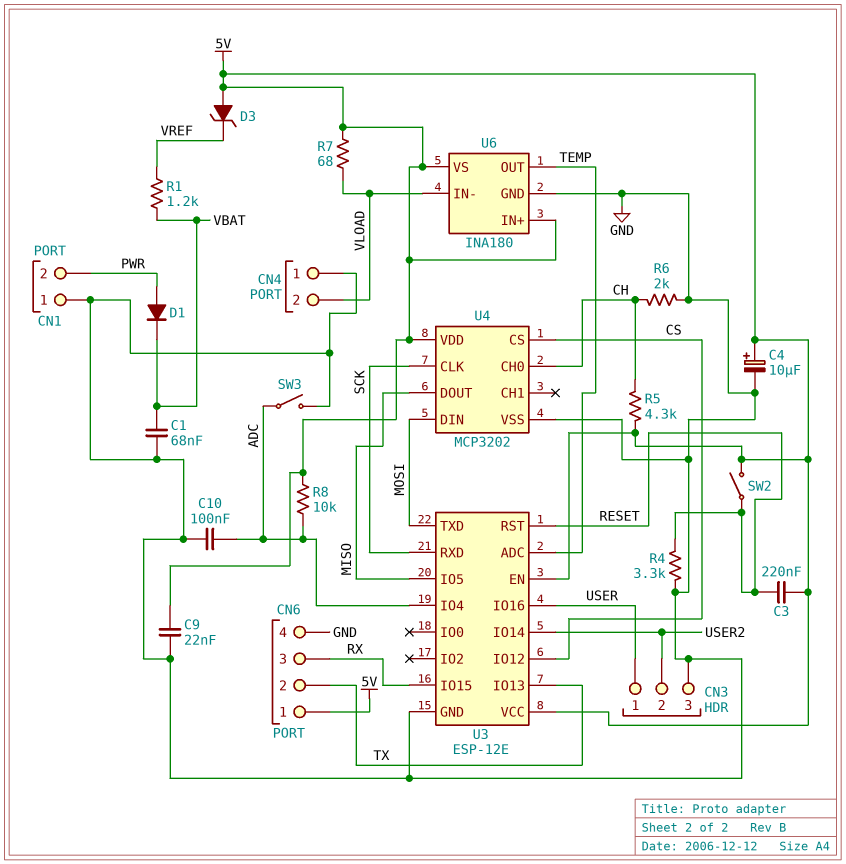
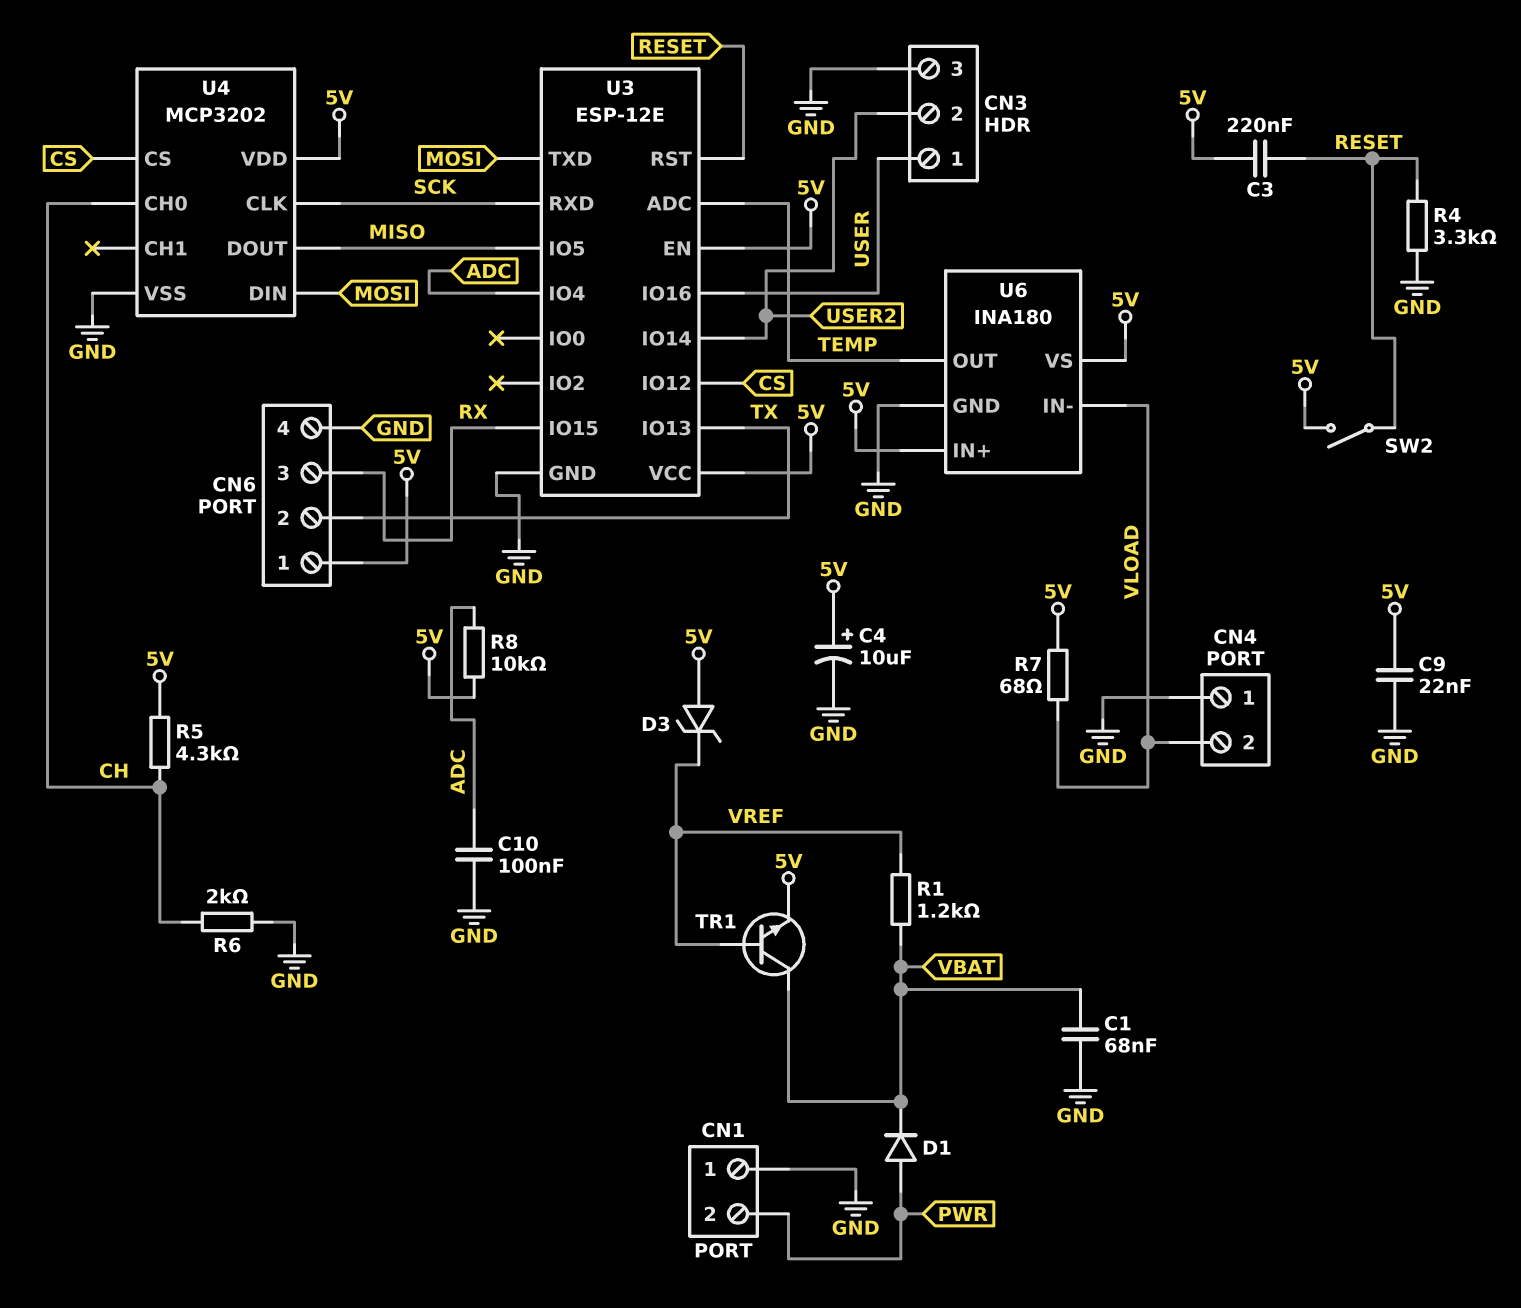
SW3: switch (ADC, GND) -> none
TR1: none -> NPN (B VREF, C VBAT, E 5V)

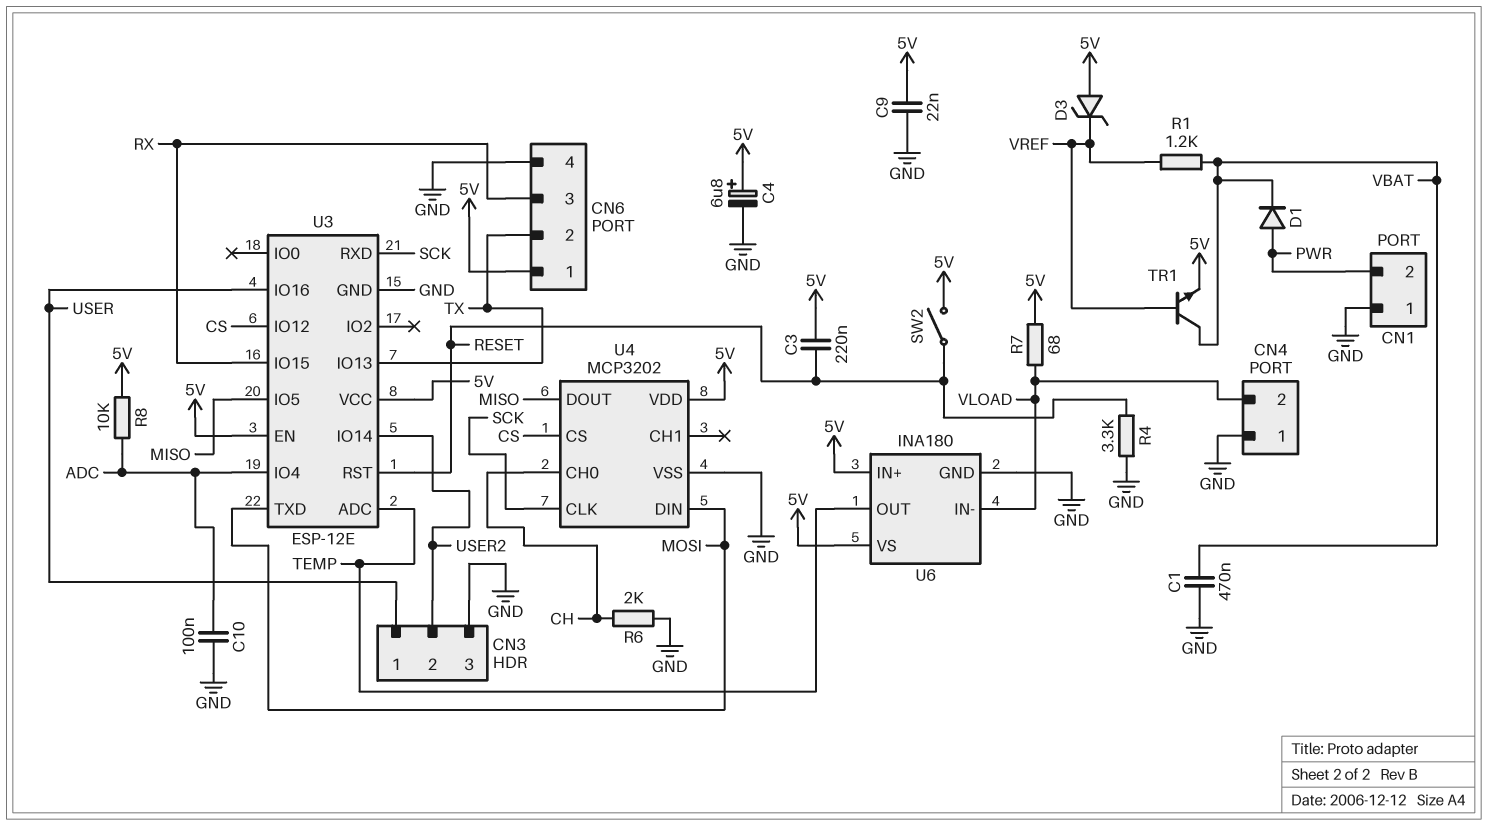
C1: 68nF (GND, VBAT) -> 470nF (GND, VBAT)
C4: 10uF (plus 5V, minus GND) -> 6.8uF (plus 5V, minus GND)
R5: 4.3k (5V, CH) -> none

